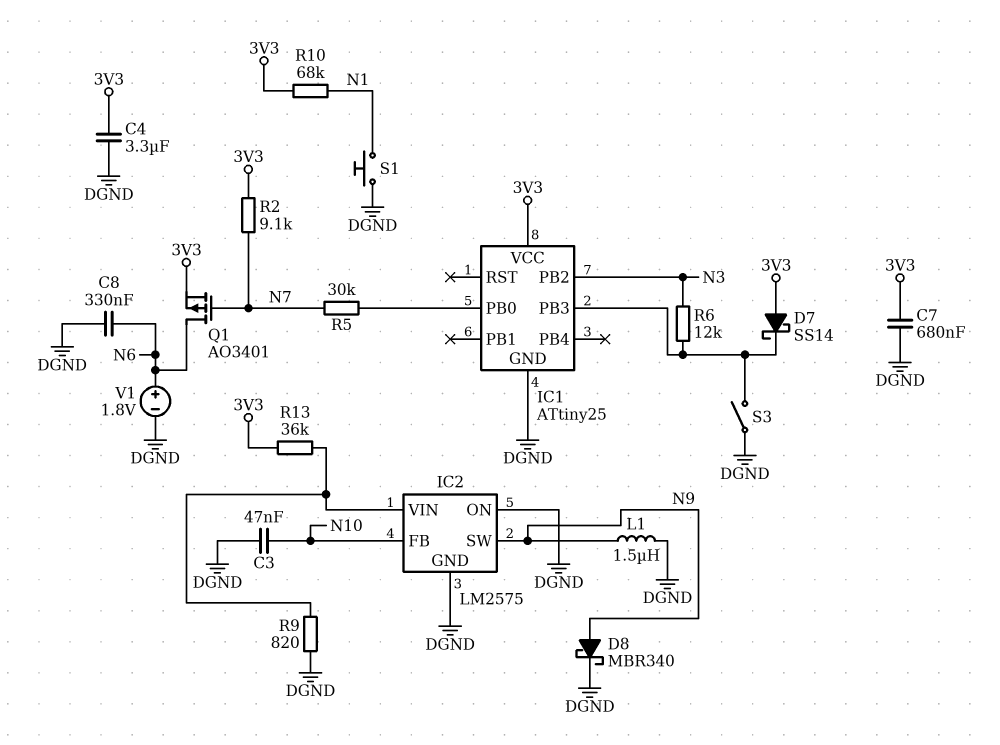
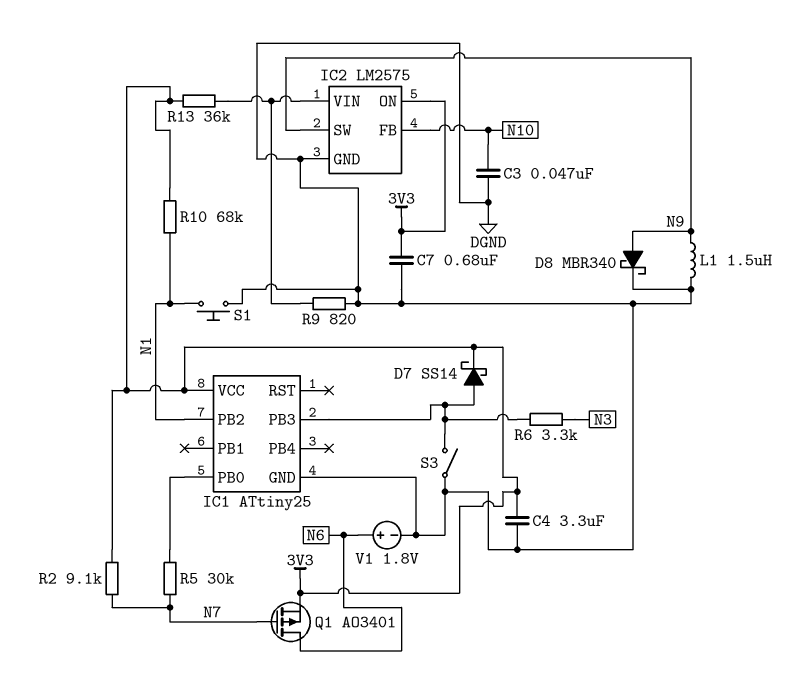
C8: 330nF (DGND, N6) -> none
D7: schottky SS14 (A 3V3, K IC1/PB3) -> schottky SS14 (A IC1/PB3, K 3V3)
IC1 pin PB2: N3 -> N1
IC2 pin ON: DGND -> 3V3
R6: 12k (IC1/PB3, N3) -> 3.3k (IC1/PB3, N3)

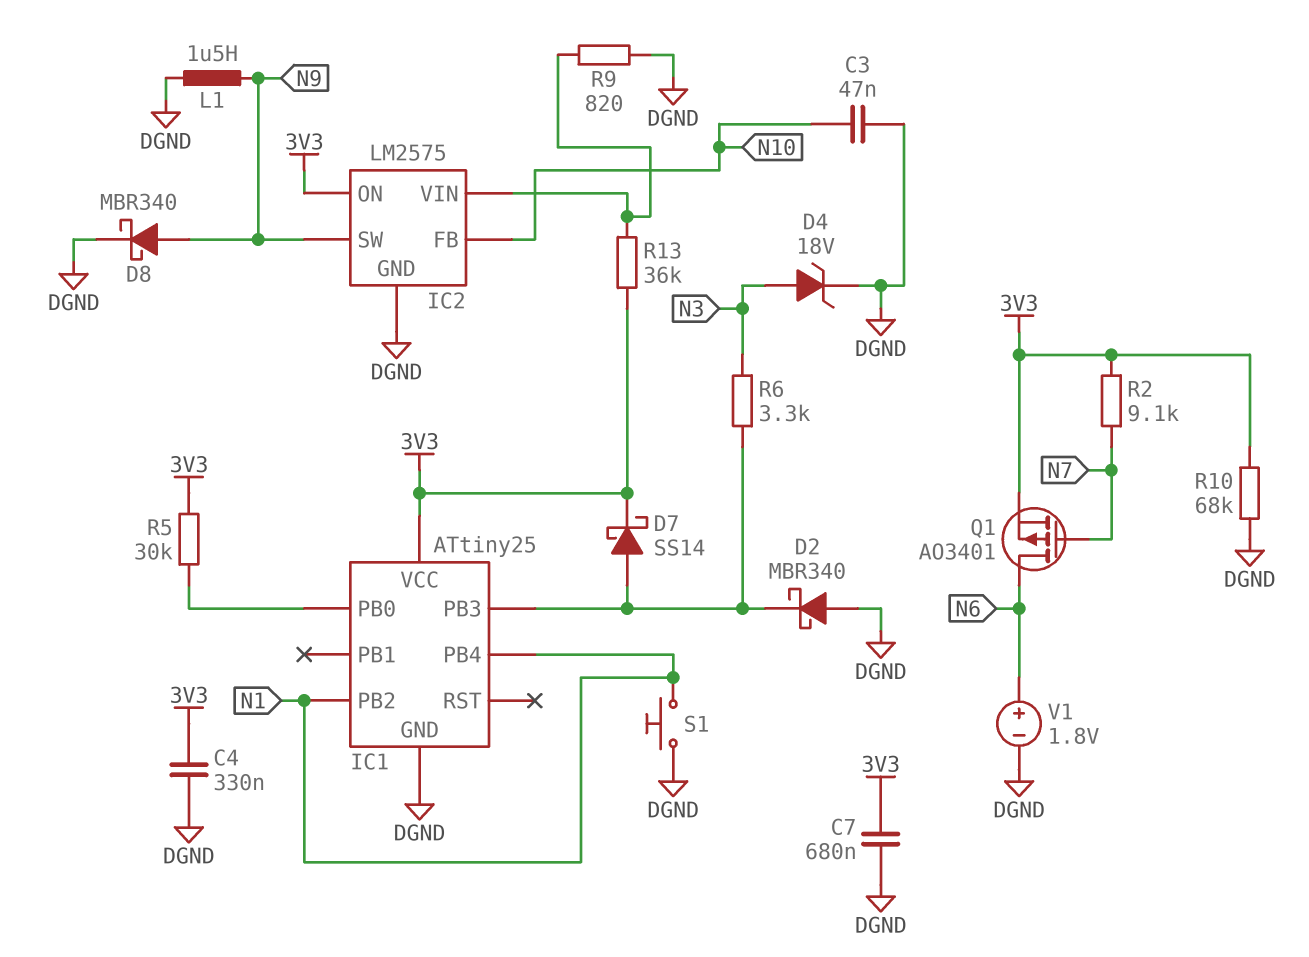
C4: 3.3uF (3V3, DGND) -> 330nF (3V3, DGND)
D2: none -> schottky MBR340 (A DGND, K IC1/PB3)
D4: none -> zener 18V (A N3, K DGND)
IC1 pin PB4: none -> N1
R5: 30k (IC1/PB0, N7) -> 30k (3V3, IC1/PB0)
R10: 68k (3V3, N1) -> 68k (3V3, DGND)
S3: switch (DGND, IC1/PB3) -> none

